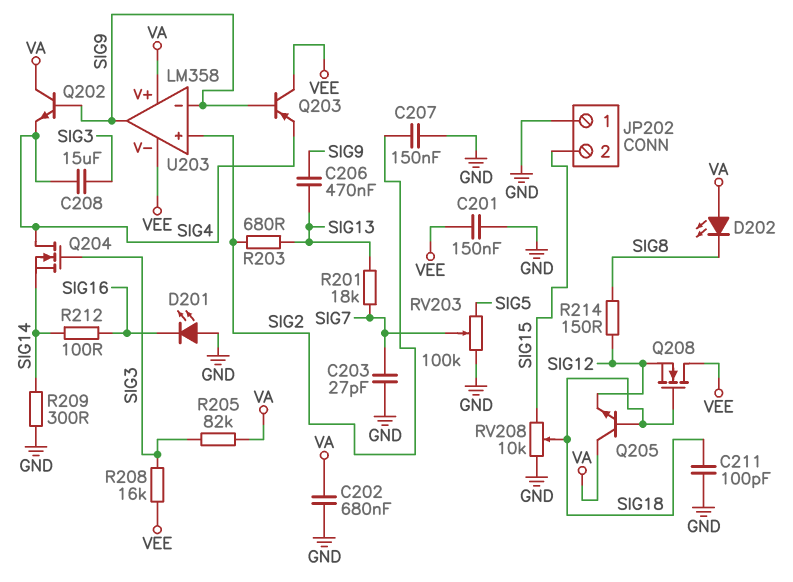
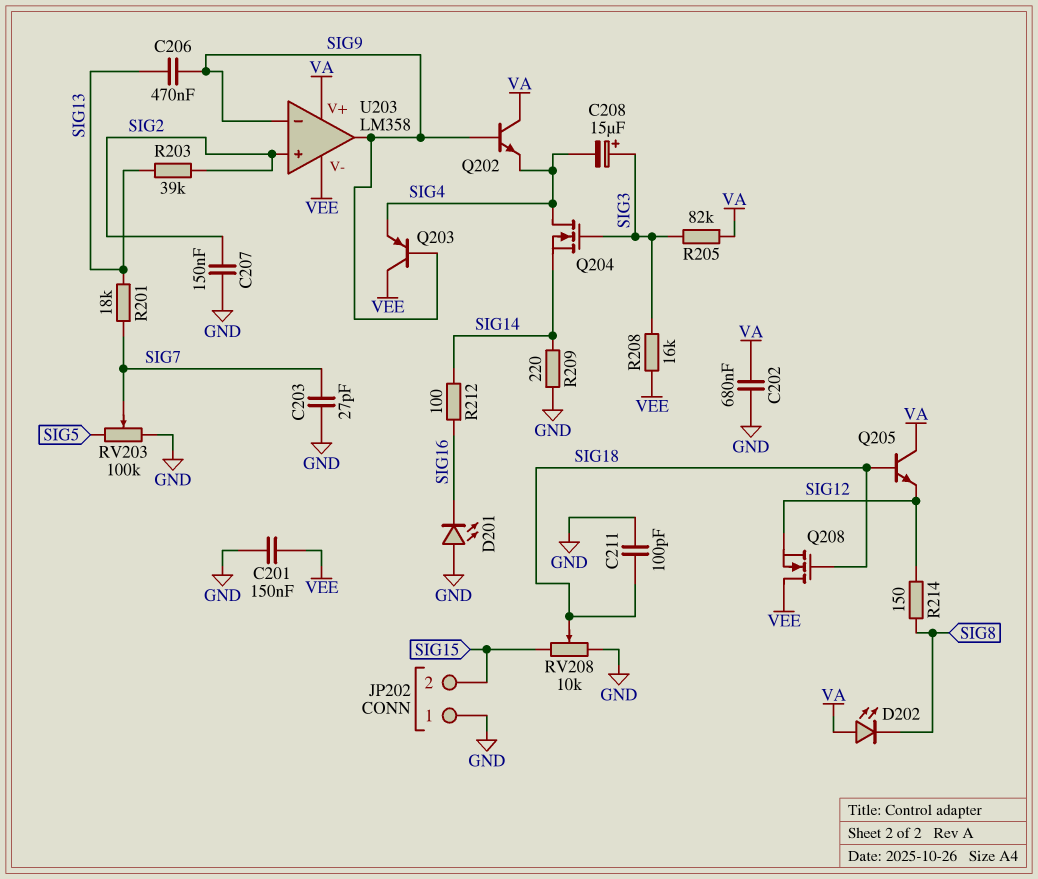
C208: 15uF (SIG3, SIG4) -> 15uF (plus SIG3, minus SIG4)
R203: 680 (SIG2, SIG13) -> 39k (SIG2, SIG13)
R209: 300 (GND, SIG14) -> 220 (GND, SIG14)

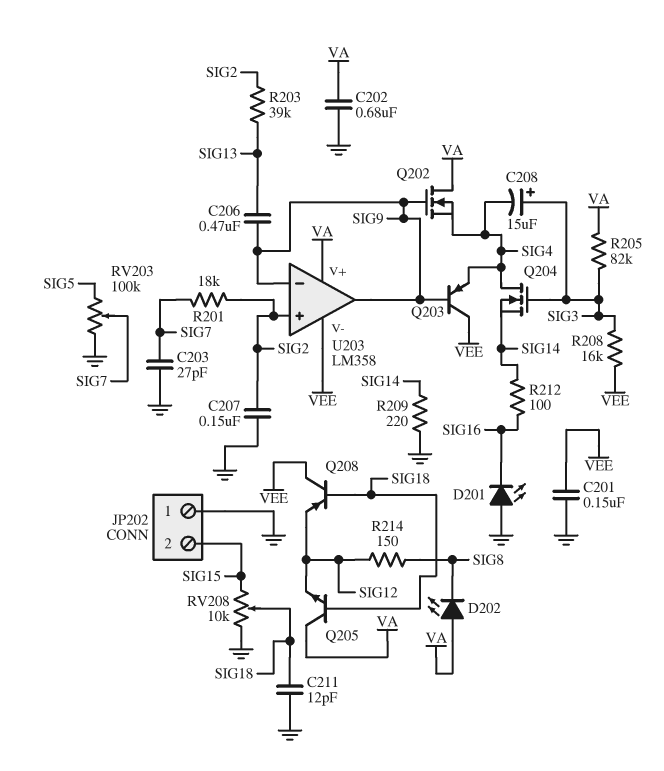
C211: 100pF (GND, SIG18) -> 12pF (GND, SIG18)
Q202: NPN (B SIG9, C VA, E SIG4) -> NMOS (G SIG9, D VA, S SIG4)
Q208: NMOS (G SIG18, D VEE, S SIG12) -> PNP (B SIG18, C VEE, E SIG12)
R201: 18k (SIG7, SIG13) -> 18k (SIG2, SIG7)

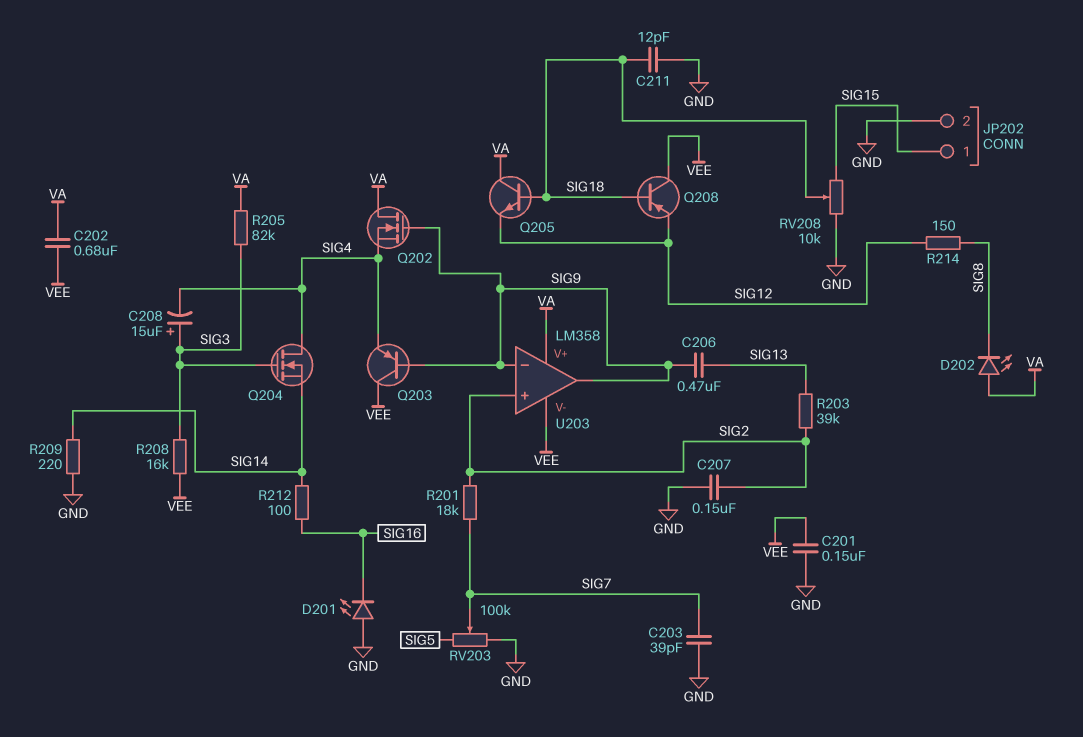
C202: 680nF (GND, VA) -> 680nF (VA, VEE)
C203: 27pF (GND, SIG7) -> 39pF (GND, SIG7)
JP202 pin 1: GND -> SIG15
JP202 pin 2: SIG15 -> GND

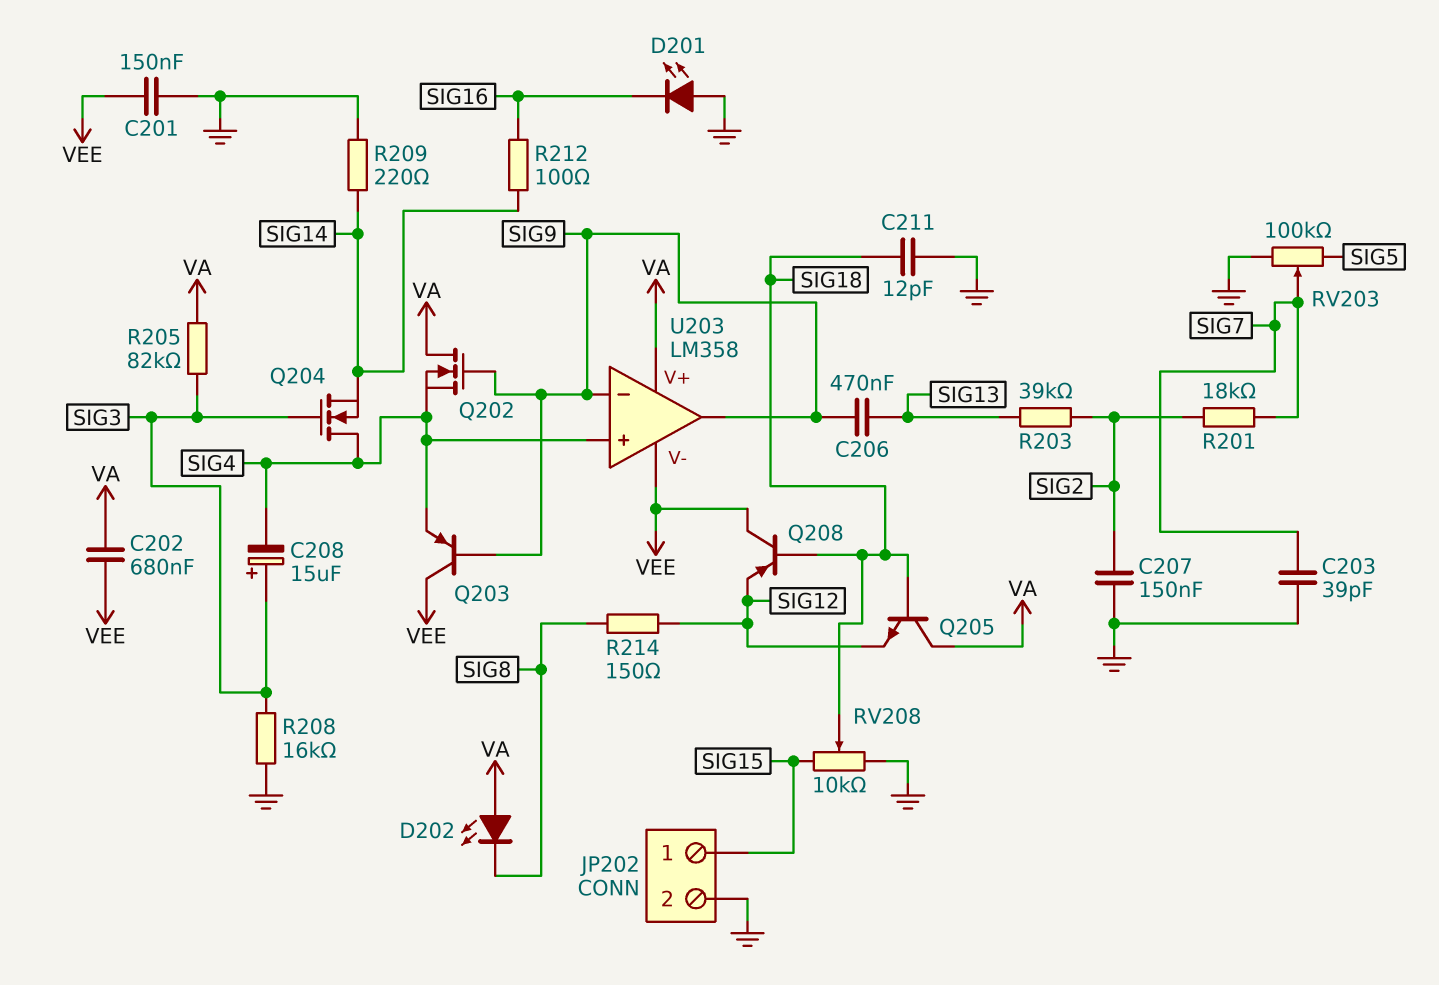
R208: 16k (SIG3, VEE) -> 16k (GND, SIG3)
U203 pin in+: SIG2 -> SIG4

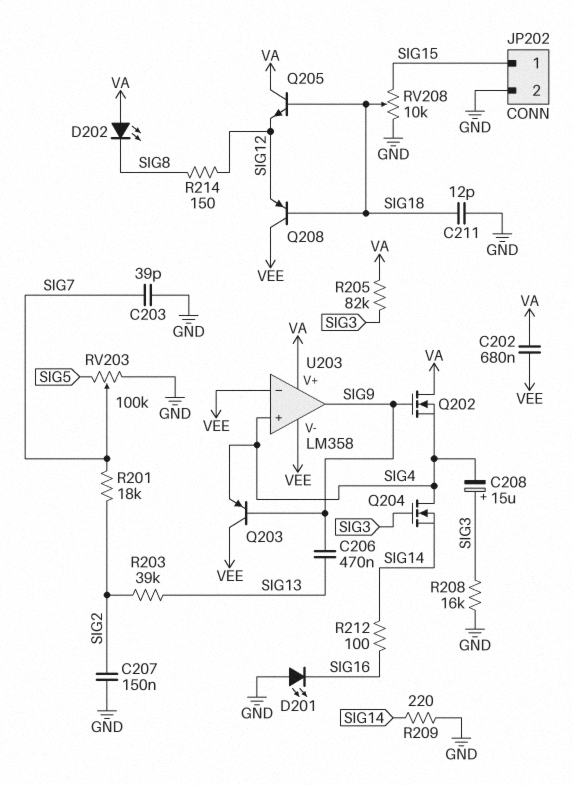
C201: 150nF (GND, VEE) -> none
U203 pin in-: SIG9 -> VEE

